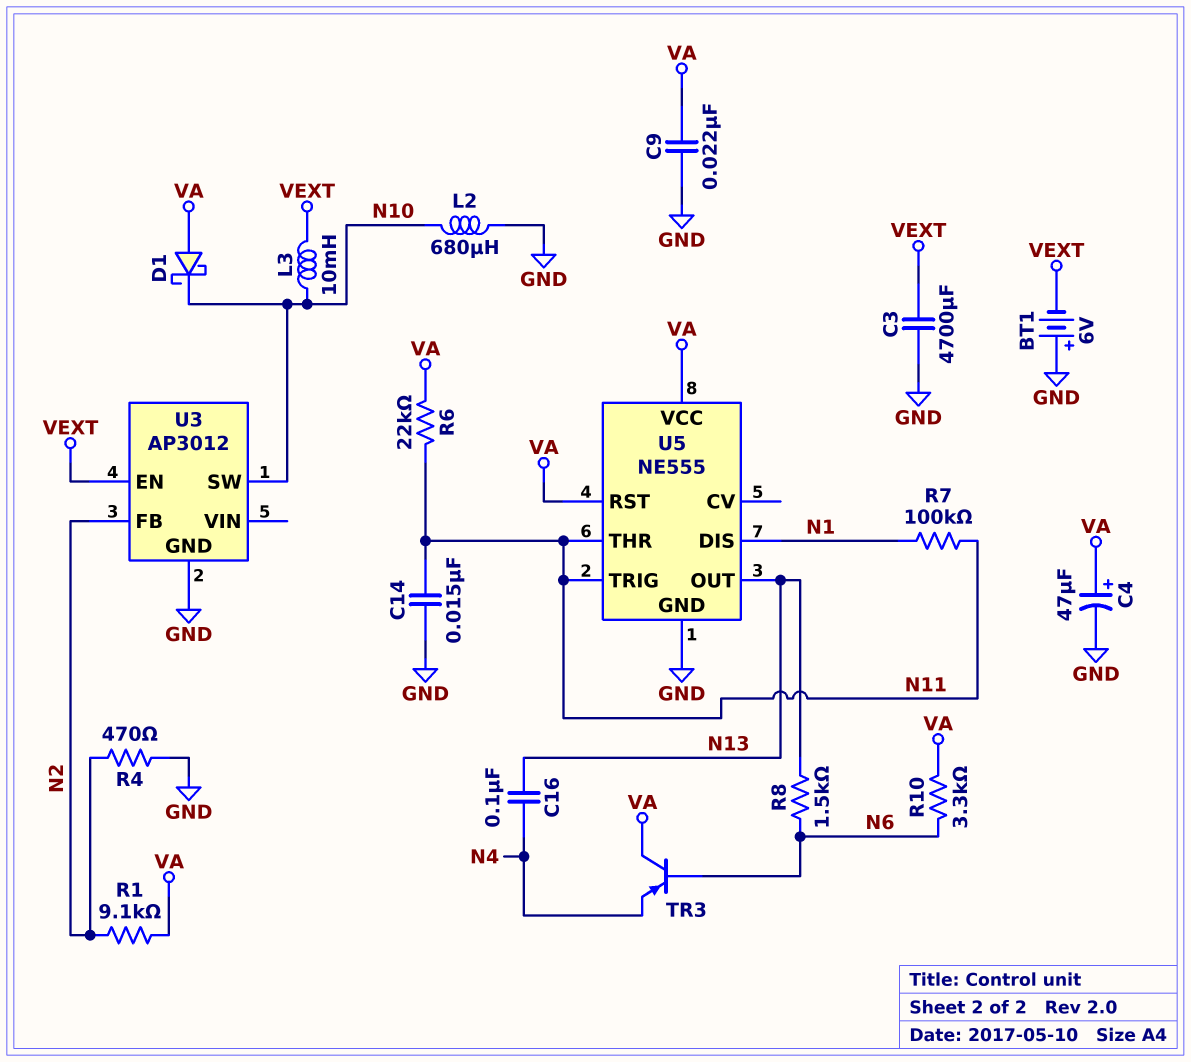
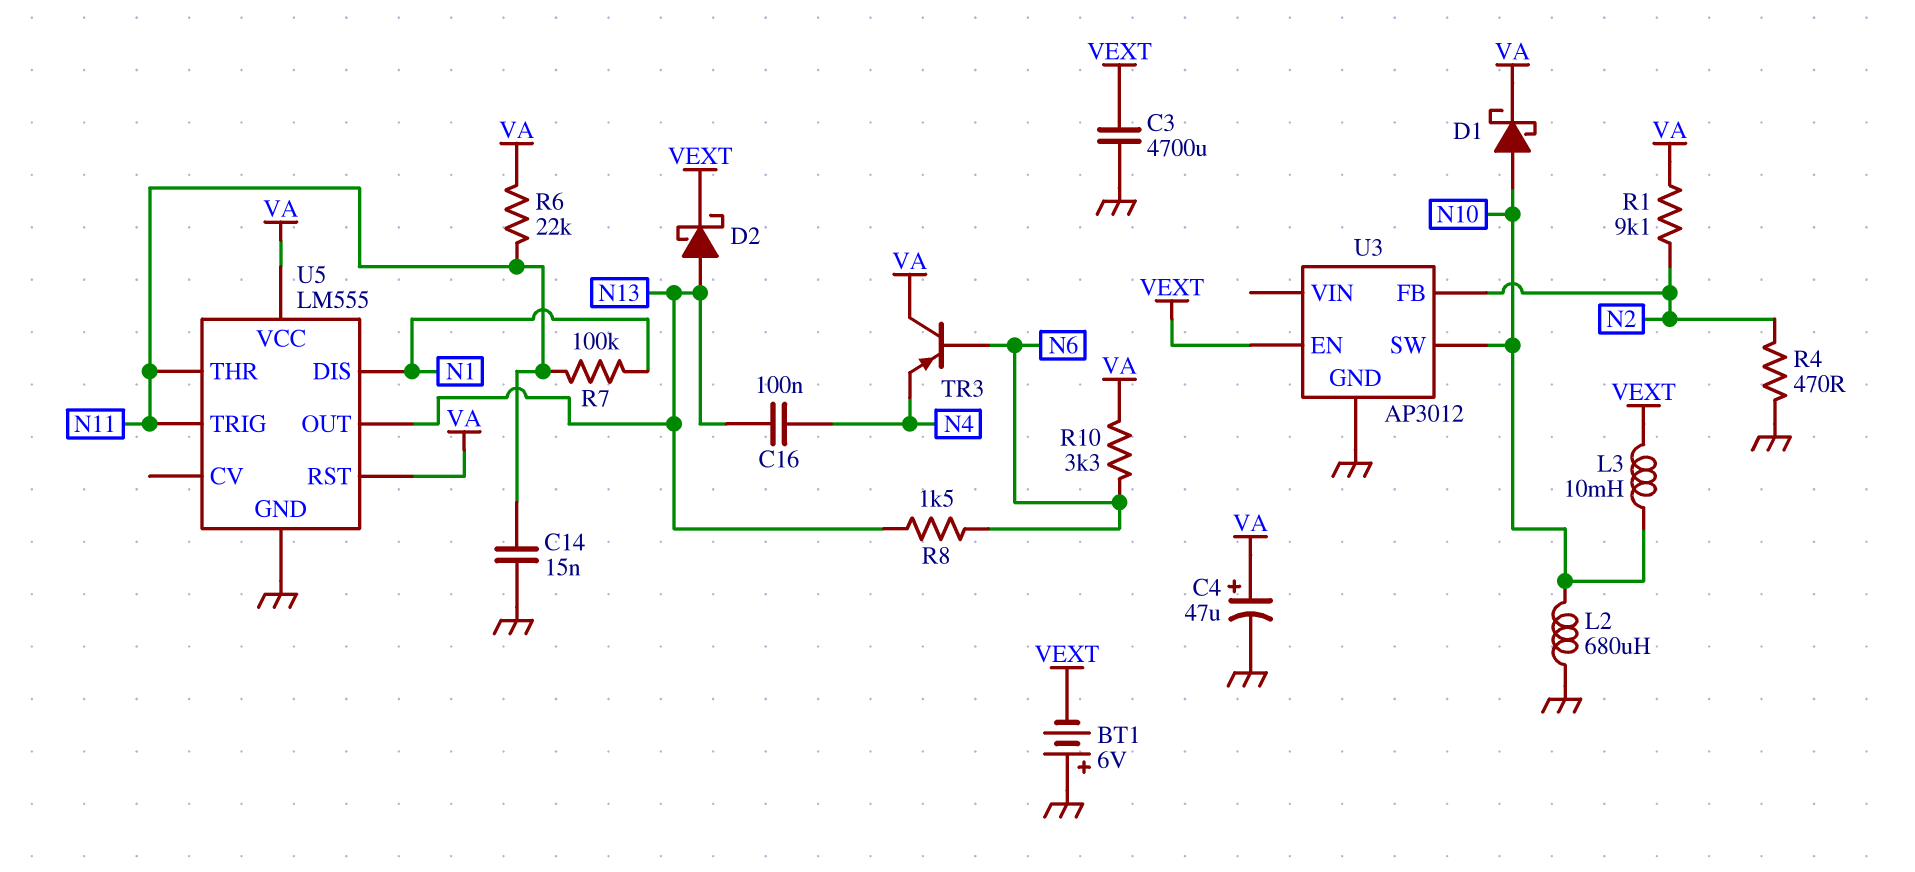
C9: 22nF (GND, VA) -> none
D1: schottky (A VA, K N10) -> schottky (A N10, K VA)
D2: none -> schottky (A N13, K VEXT)
U5: NE555 -> LM555

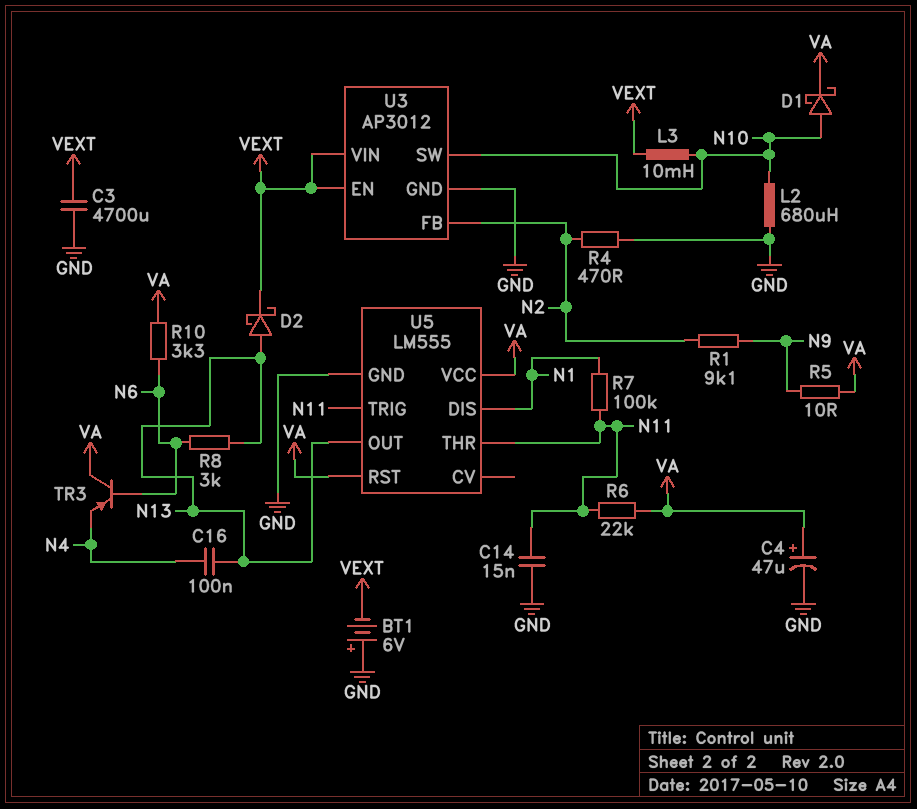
R1: 9.1k (N2, VA) -> 9.1k (N2, N9)
R5: none -> 10 (N9, VA)
R8: 1.5k (N6, N13) -> 3k (N6, N13)
U3 pin VIN: none -> VEXT

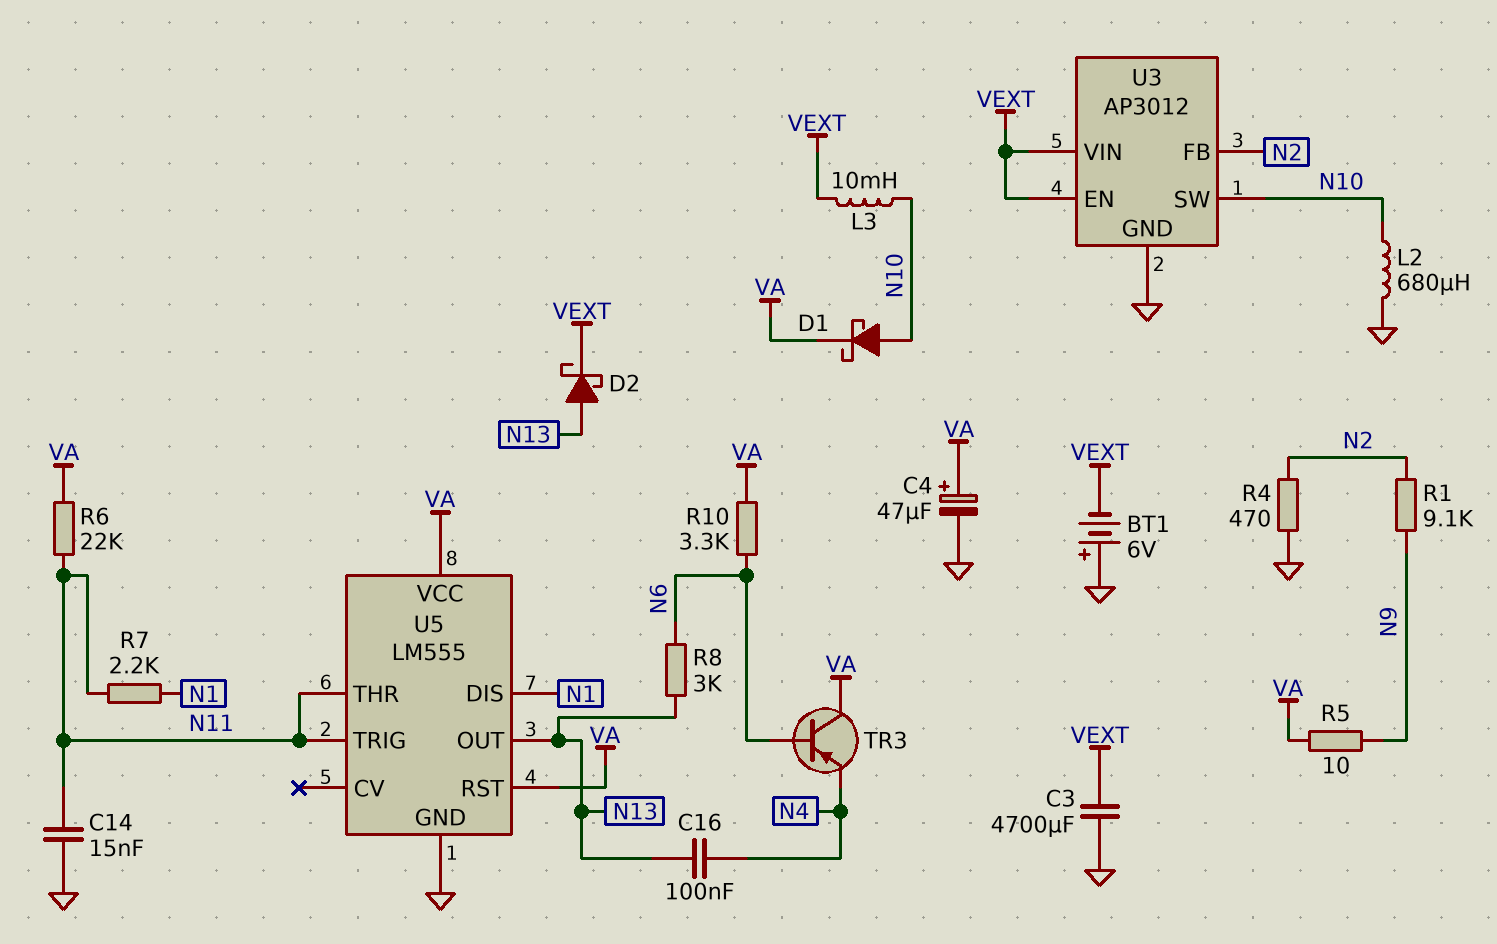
R7: 100k (N1, N11) -> 2.2k (N1, N11)

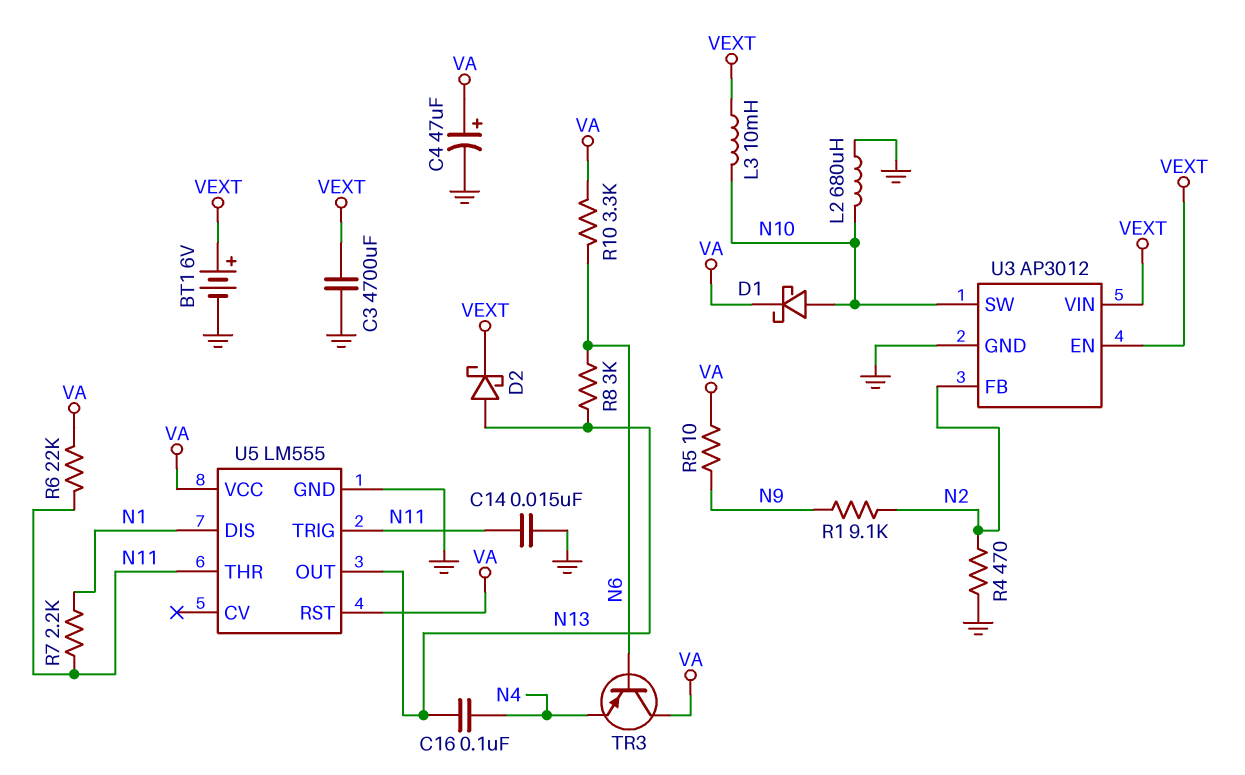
BT1: 6V (plus GND, minus VEXT) -> 6V (plus VEXT, minus GND)

